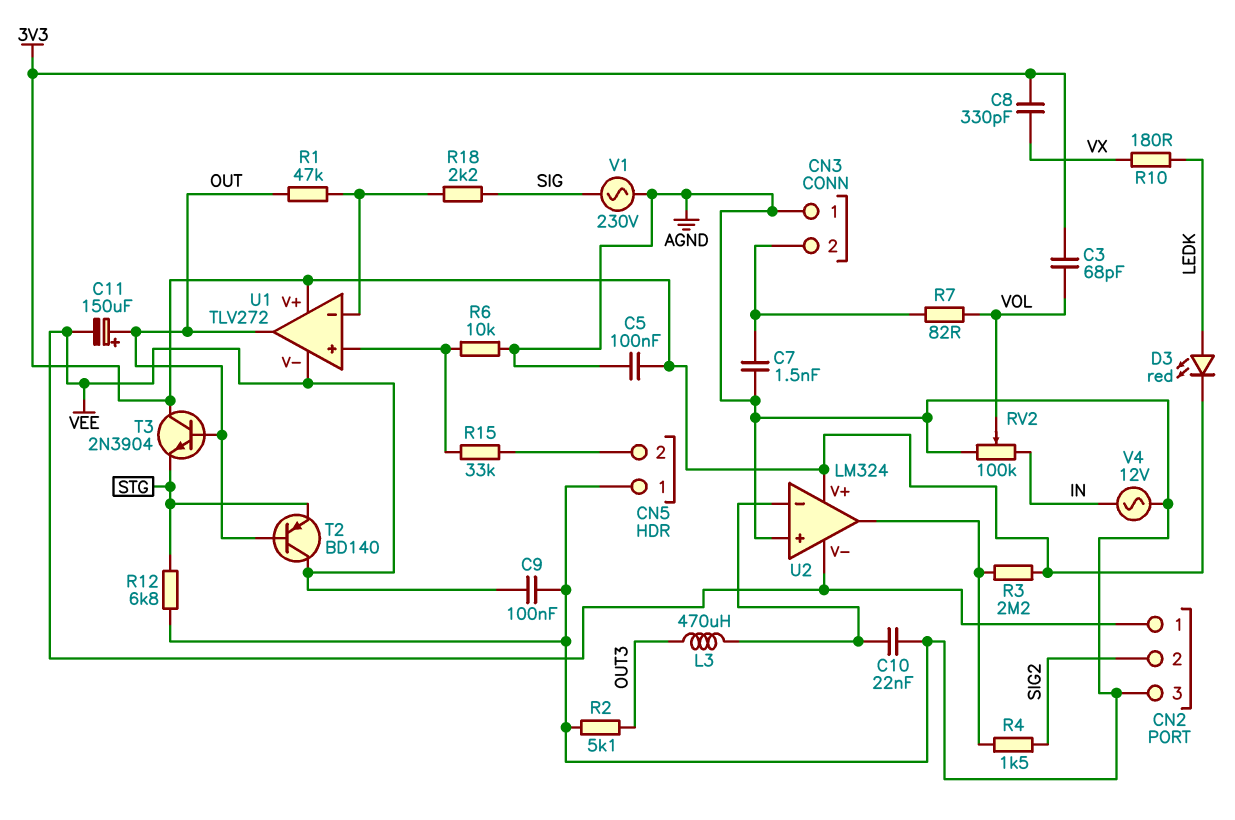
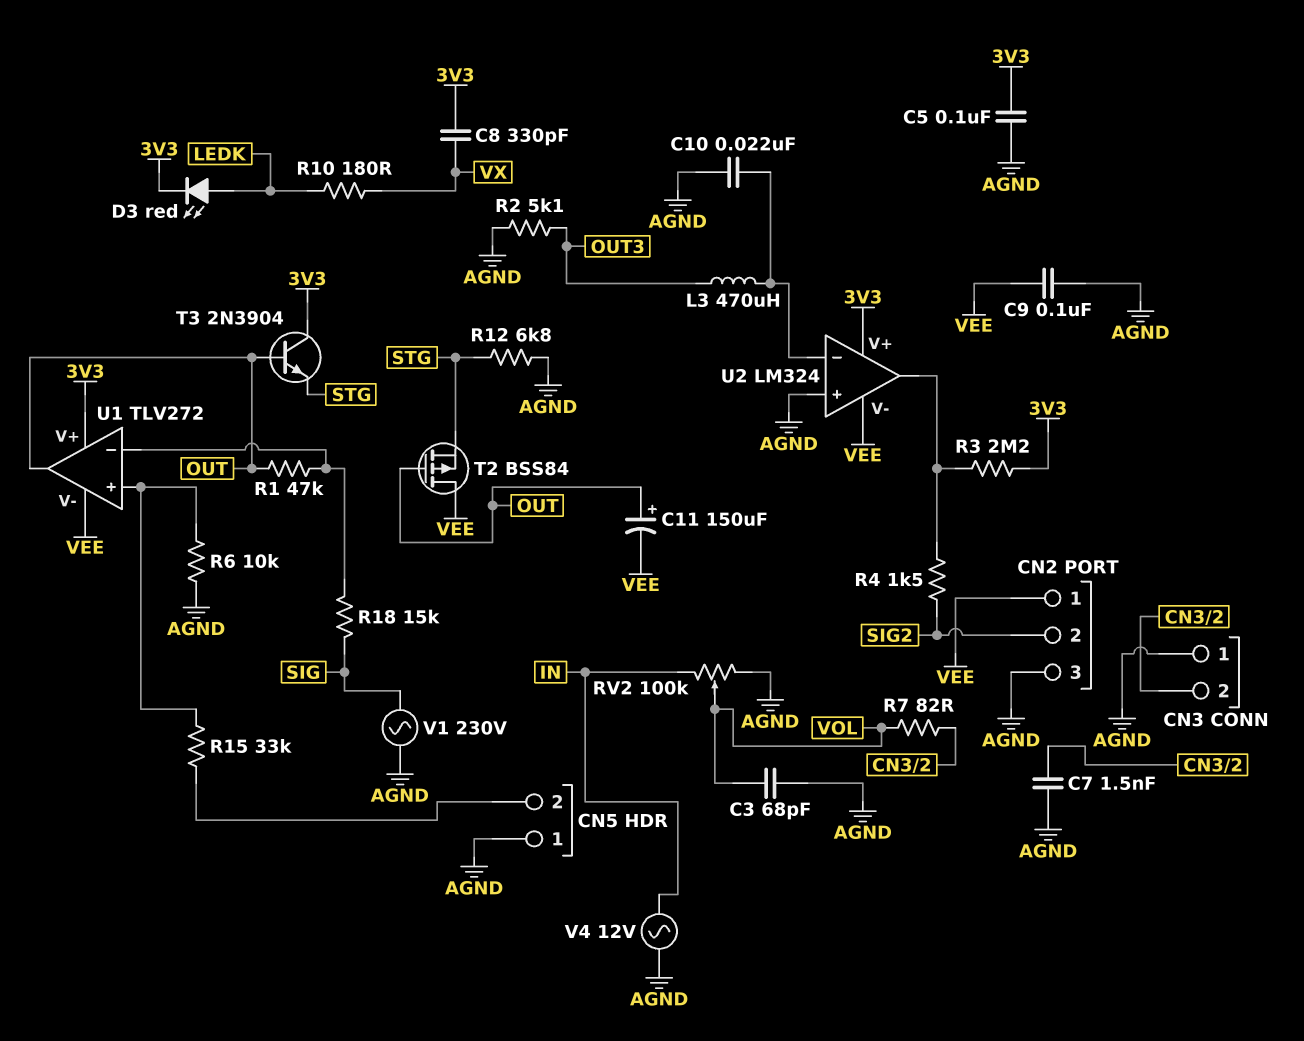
C3: 68pF (3V3, VOL) -> 68pF (AGND, VOL)
R18: 2.2k (SIG, U1/in-) -> 15k (SIG, U1/in-)
T2: PNP BD140 (B OUT, C VEE, E STG) -> PMOS BSS84 (G OUT, D VEE, S STG)

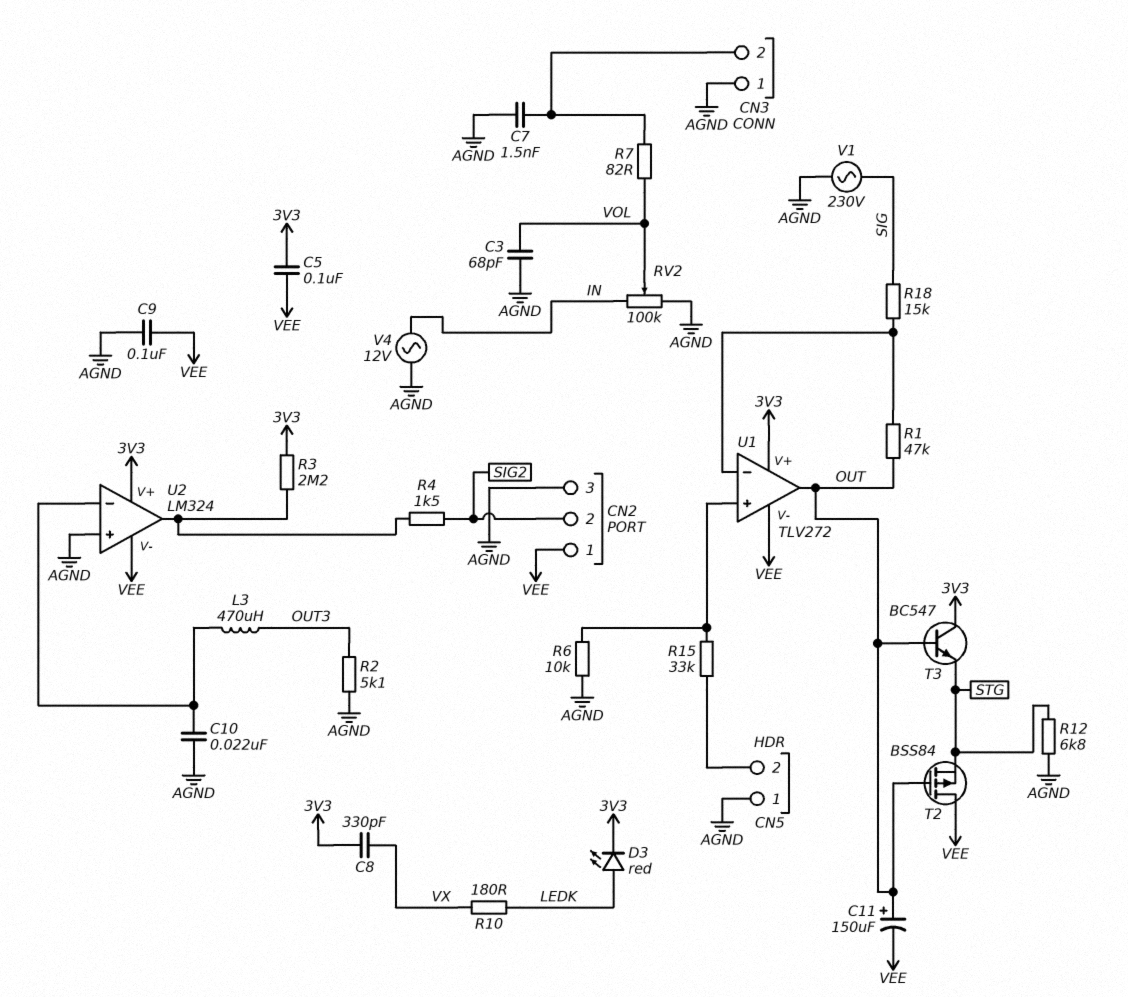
C5: 100nF (3V3, AGND) -> 100nF (3V3, VEE)
T3: NPN 2N3904 (B OUT, C 3V3, E STG) -> NPN BC547 (B OUT, C 3V3, E STG)

